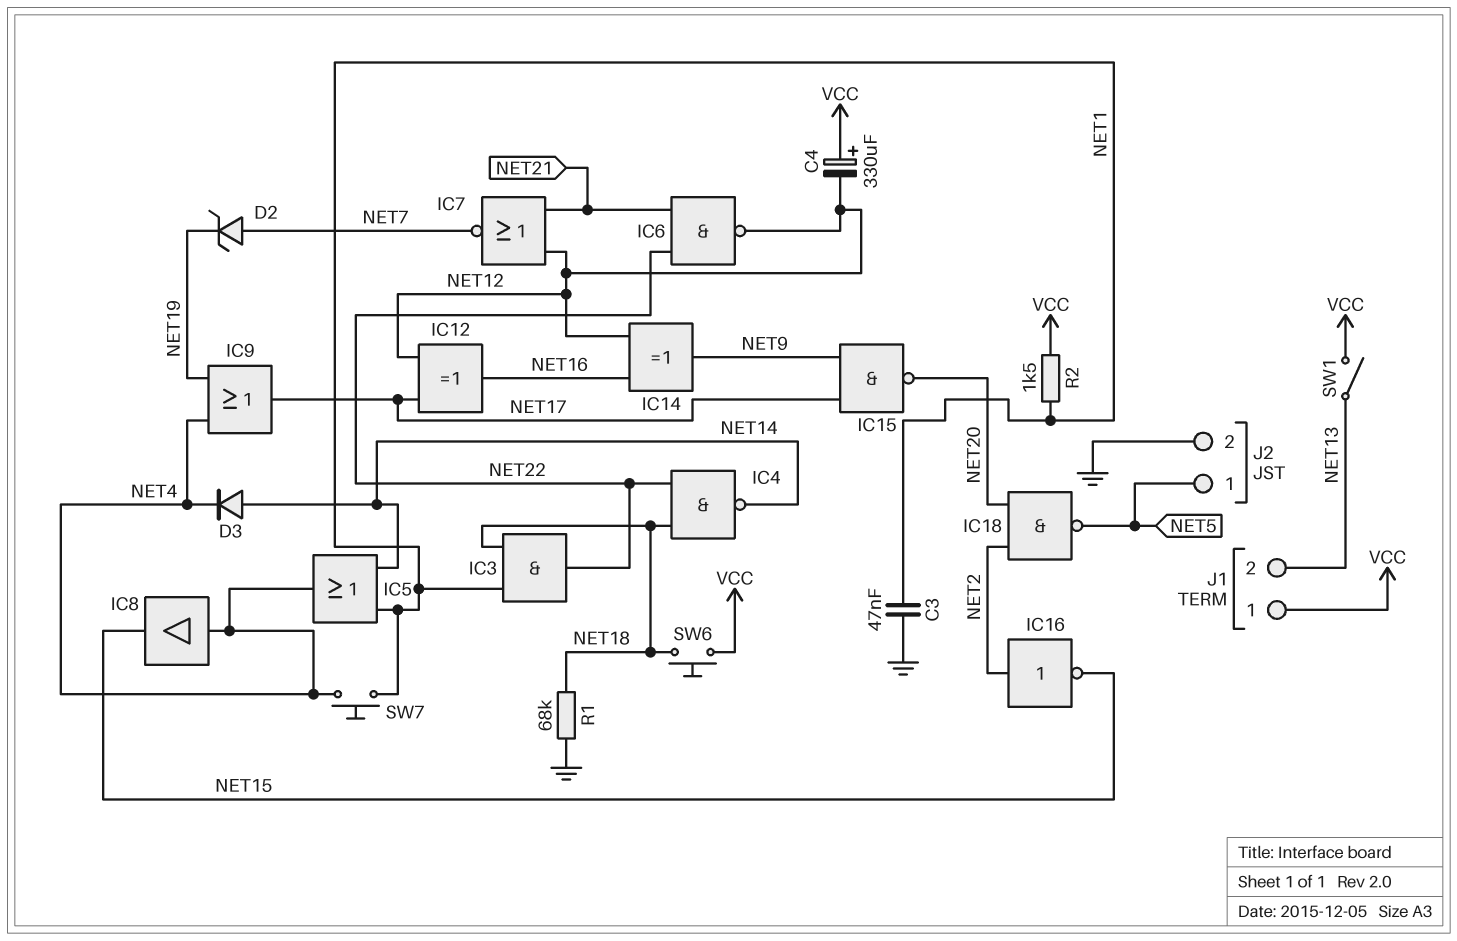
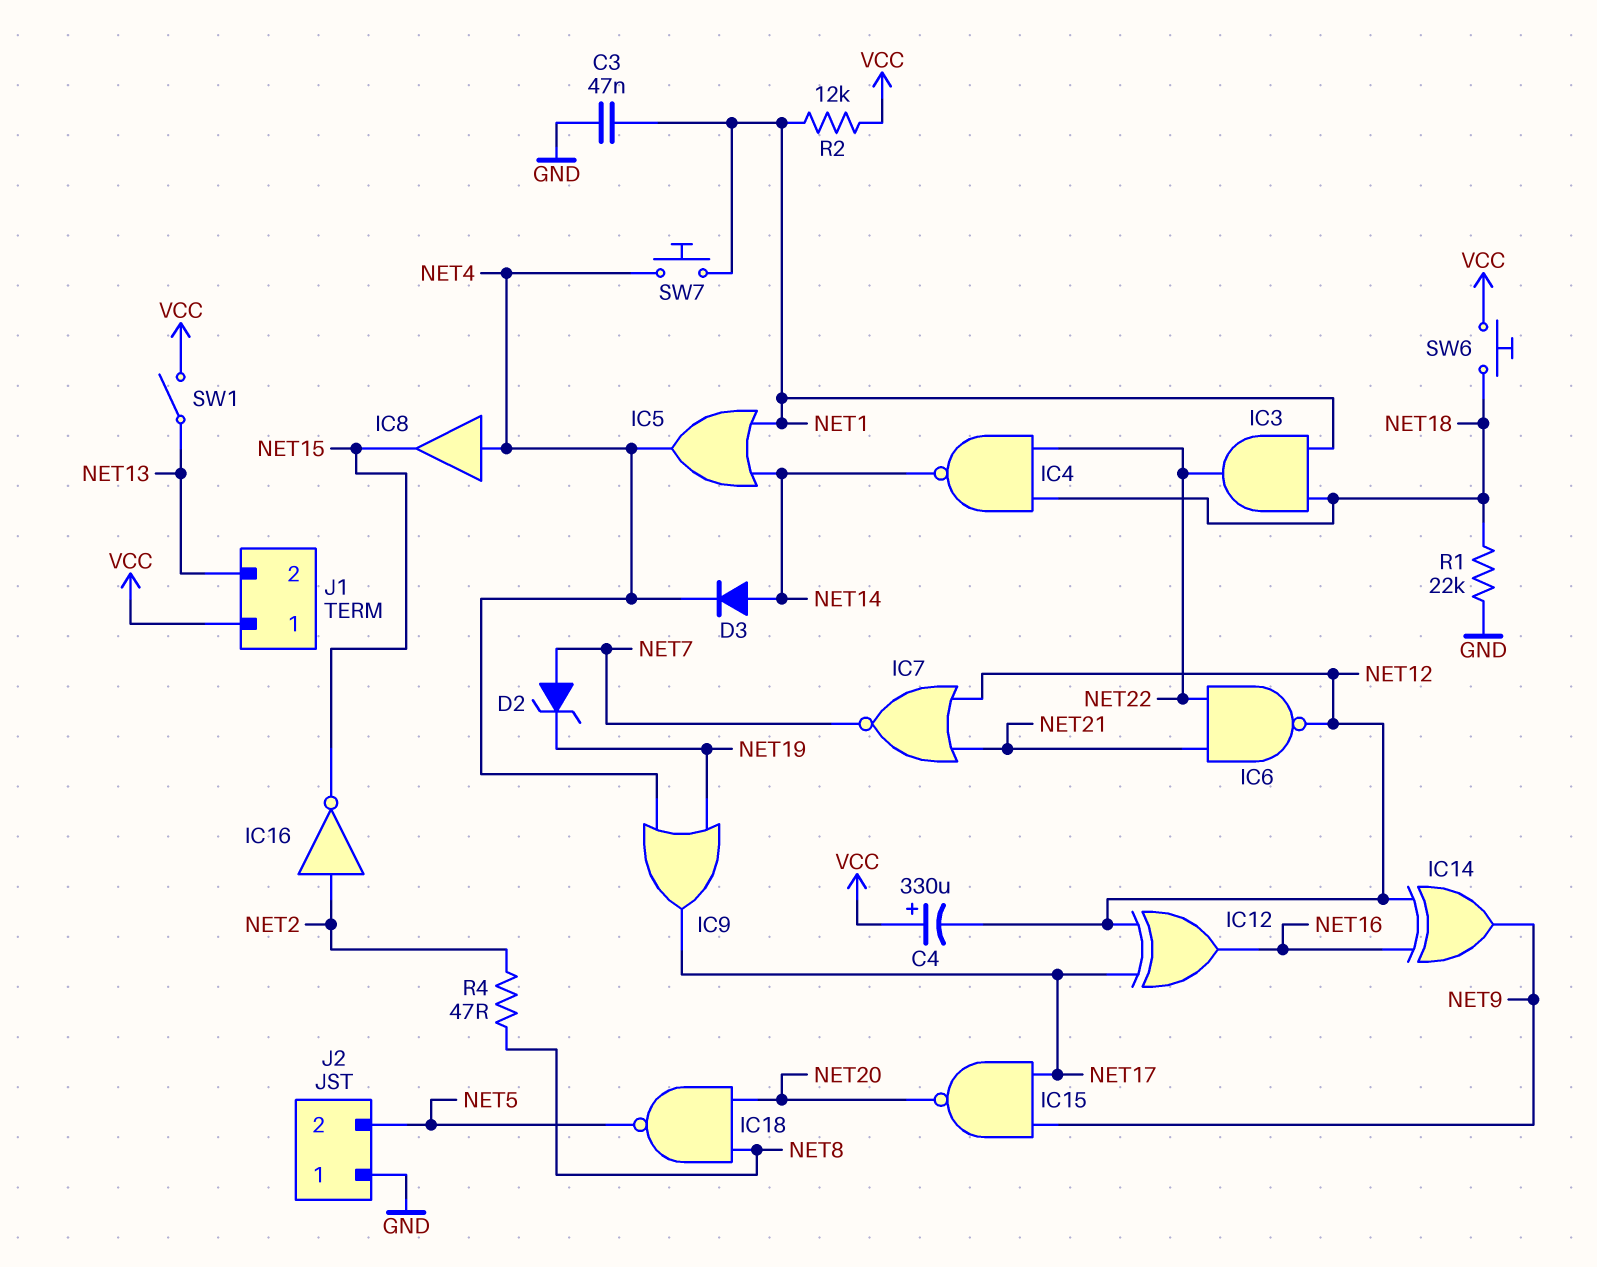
IC18: NAND (in NET2, in NET20, out NET5) -> NAND (in NET8, in NET20, out NET5)
J2 pin 1: NET5 -> GND
J2 pin 2: GND -> NET5
R1: 68k (GND, NET18) -> 22k (GND, NET18)
R2: 1.5k (NET1, VCC) -> 12k (NET1, VCC)
R4: none -> 47 (NET2, NET8)

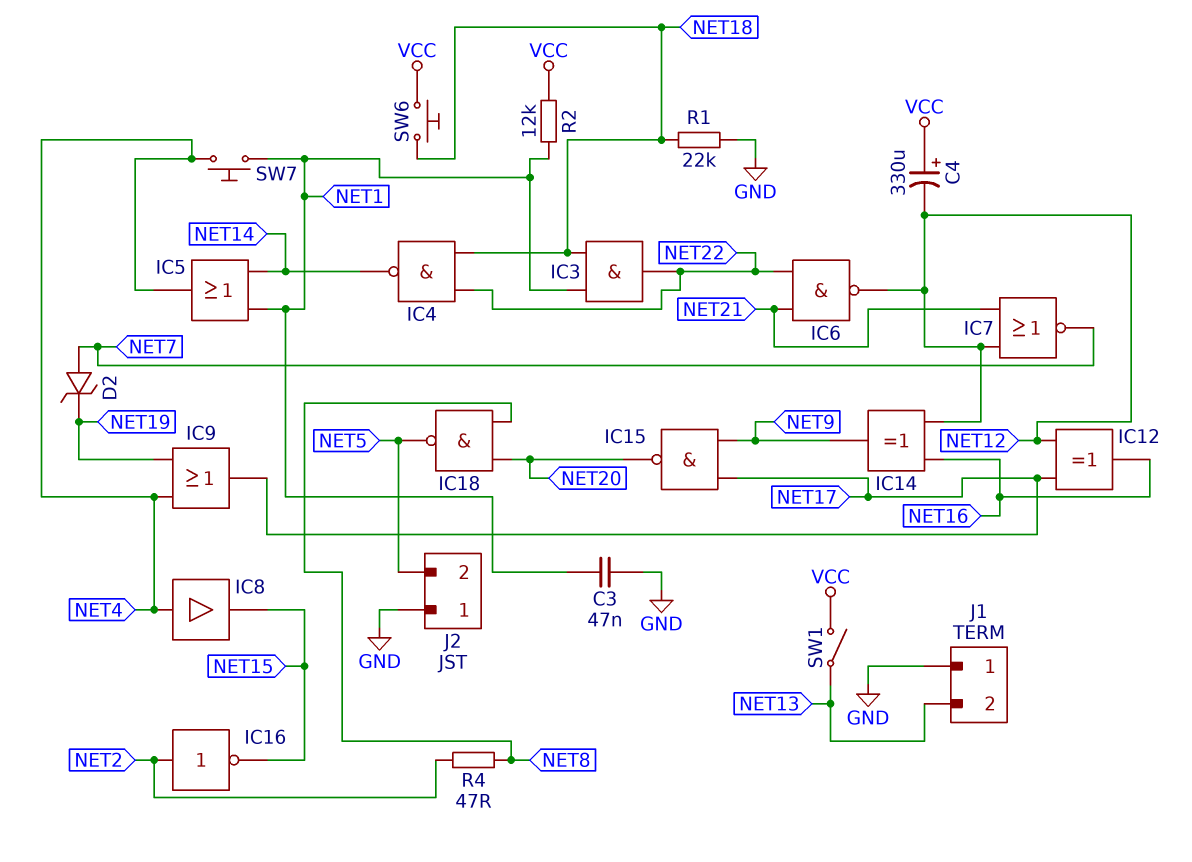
D3: diode (A NET14, K NET4) -> none
J1 pin 1: VCC -> GND

